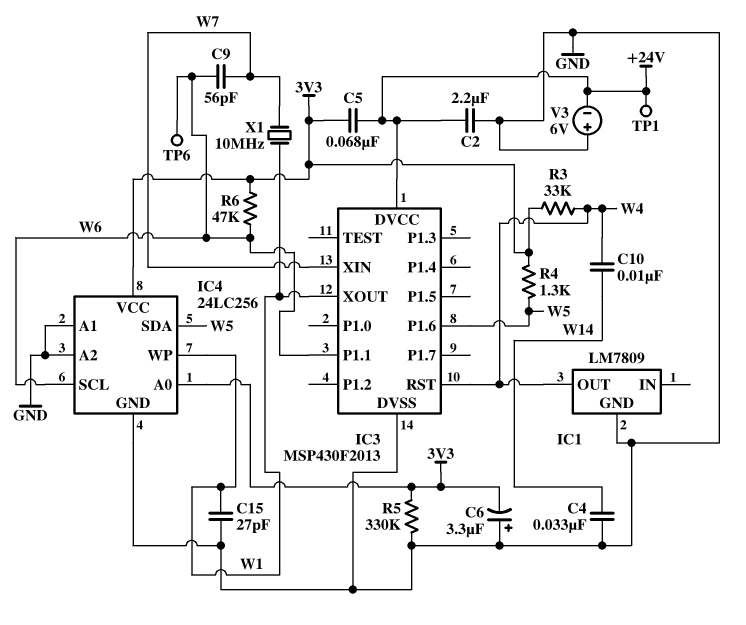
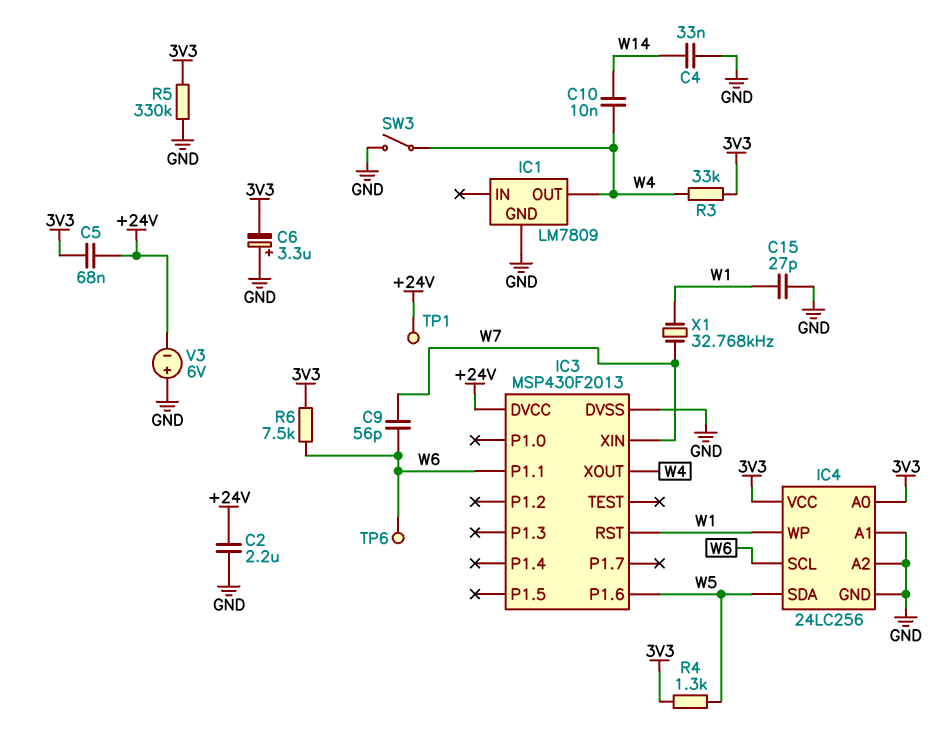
IC3 pin RST: W4 -> W1
IC3 pin XOUT: W1 -> W4
R6: 47k (3V3, W6) -> 7.5k (3V3, W6)
SW3: none -> switch (GND, W4)
X1: 10MHz (W1, W7) -> 32.768kHz (W1, W7)

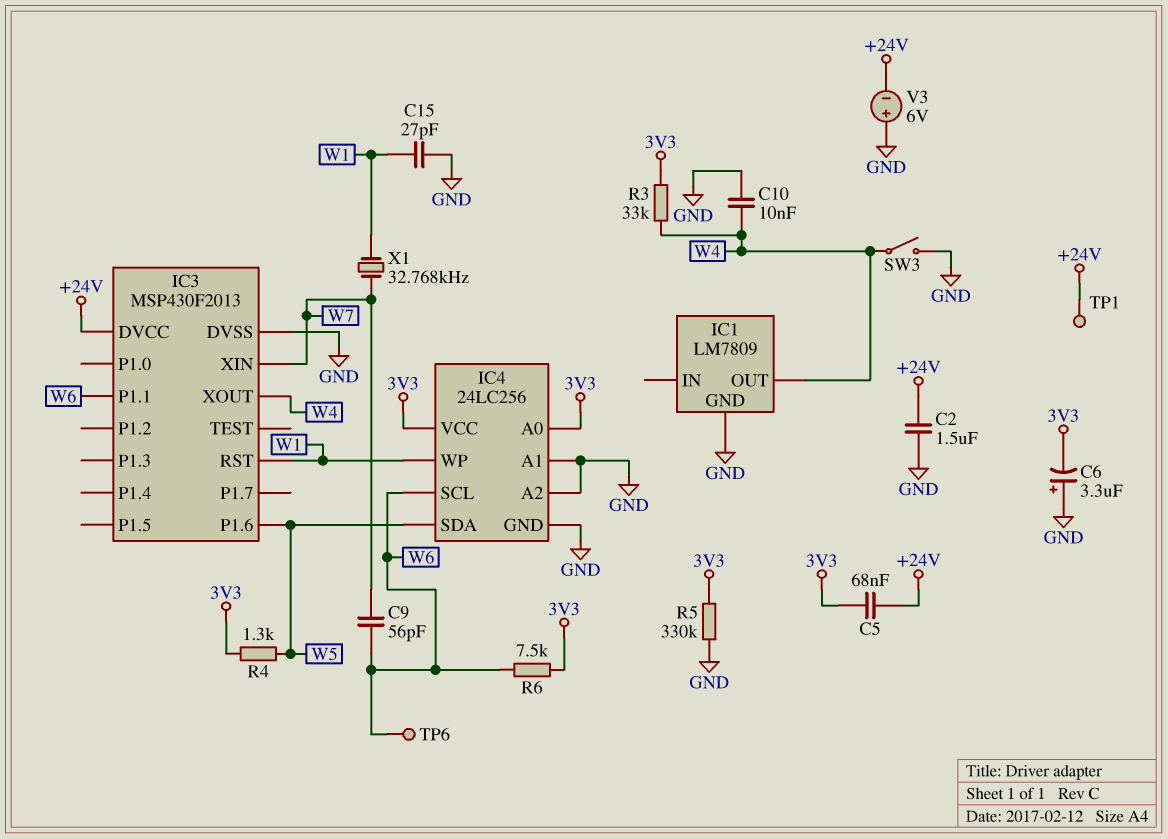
C2: 2.2uF (+24V, GND) -> 1.5uF (+24V, GND)
C4: 33nF (GND, W14) -> none
C10: 10nF (W4, W14) -> 10nF (GND, W4)

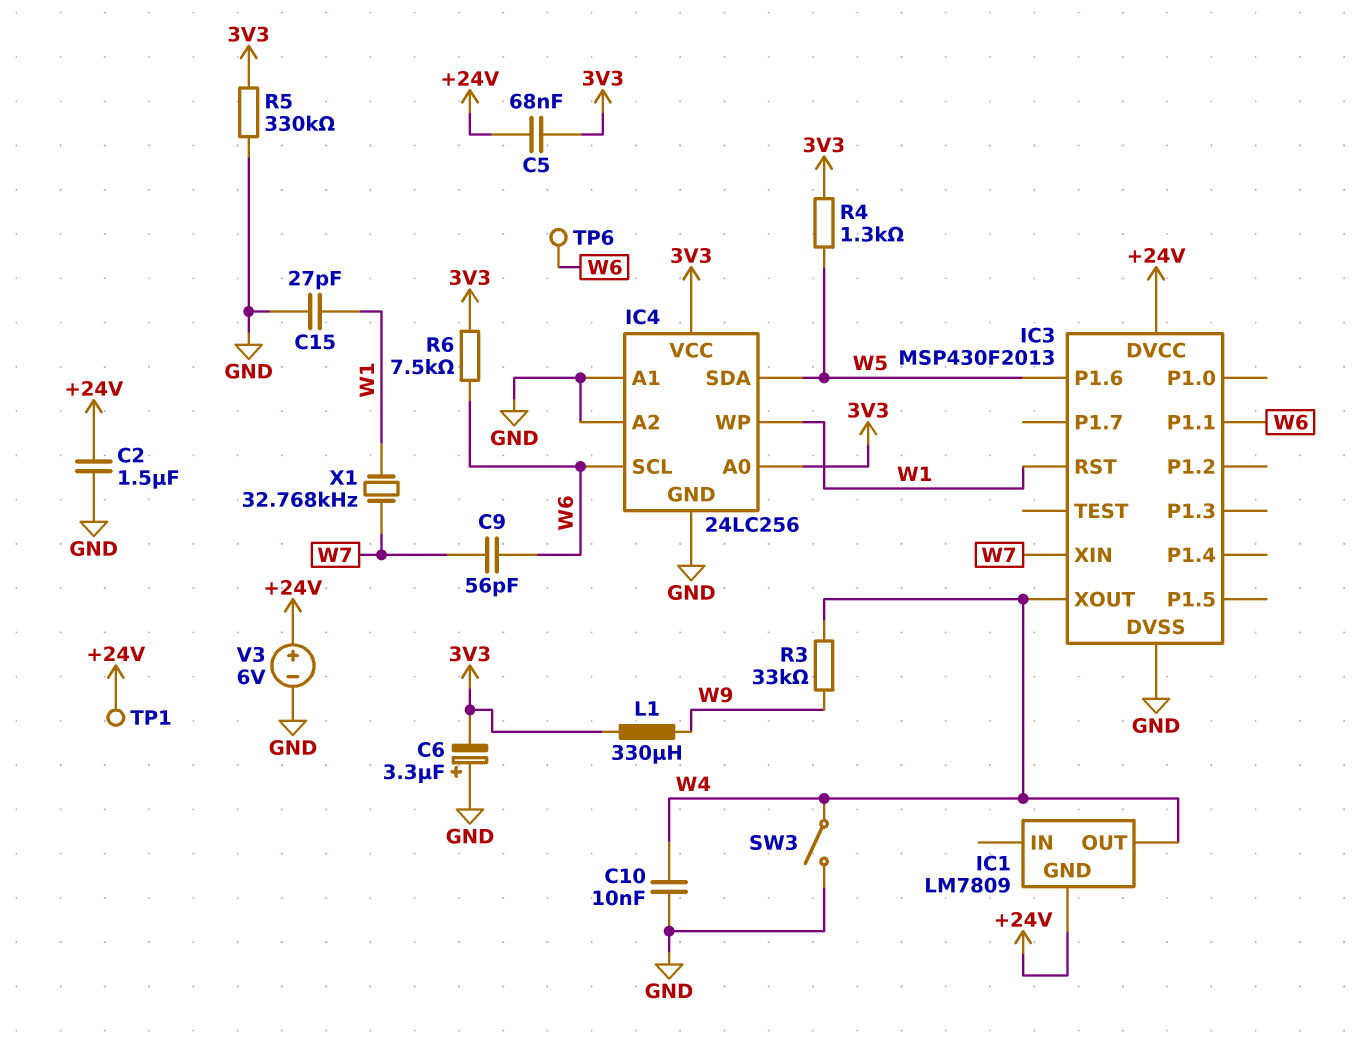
IC1 pin GND: GND -> +24V
L1: none -> 330uH (3V3, W9)
R3: 33k (3V3, W4) -> 33k (W4, W9)
V3: 6V (plus GND, minus +24V) -> 6V (plus +24V, minus GND)

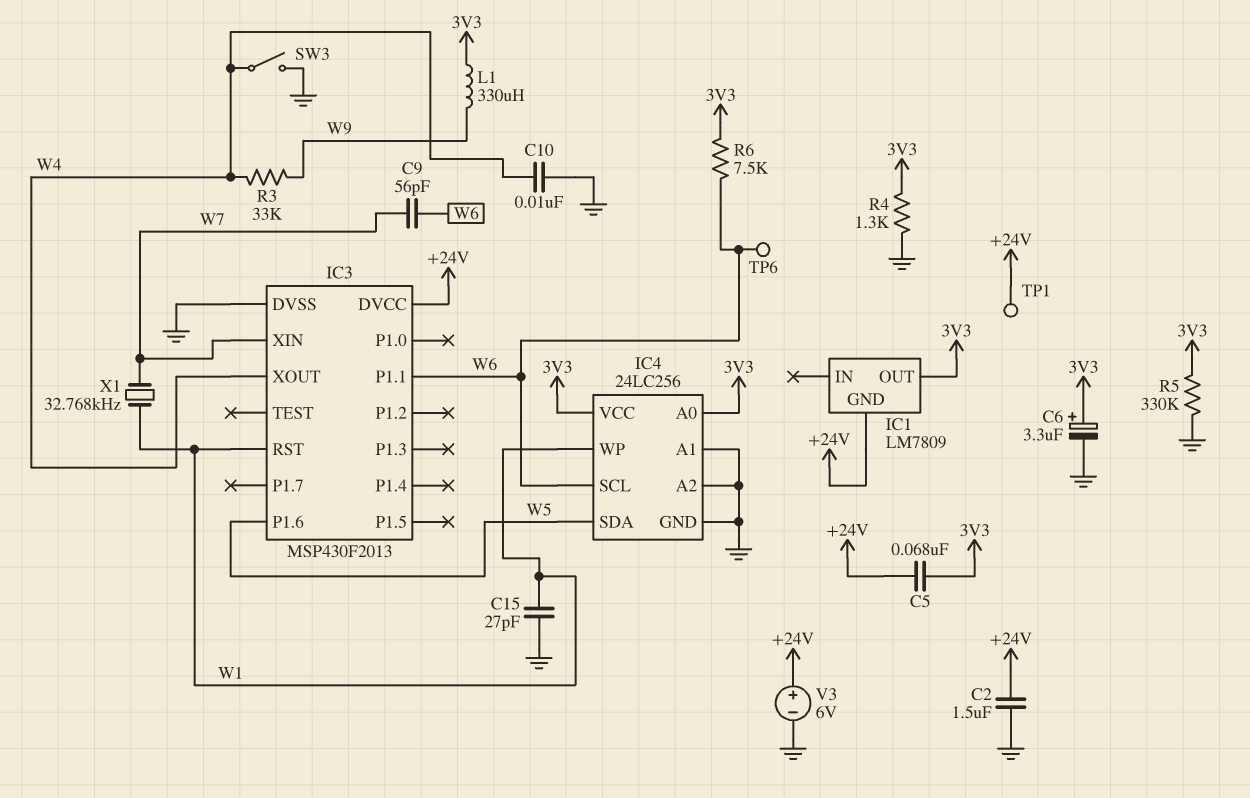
C6: 3.3uF (plus GND, minus 3V3) -> 3.3uF (plus 3V3, minus GND)
IC1 pin OUT: W4 -> 3V3
R4: 1.3k (3V3, W5) -> 1.3k (3V3, GND)

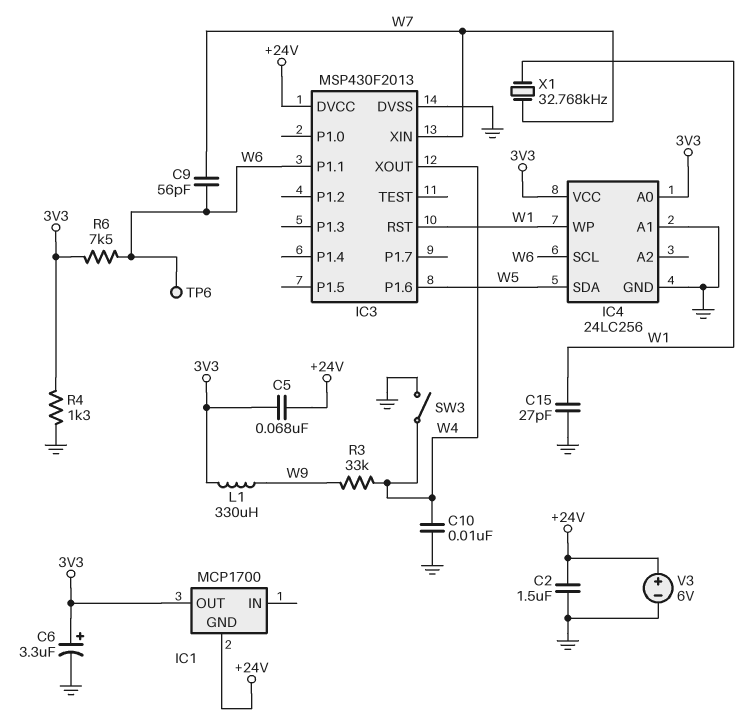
IC1: LM7809 -> MCP1700
IC4 pin A2: GND -> none
R5: 330k (3V3, GND) -> none
TP1: test point (+24V) -> none

